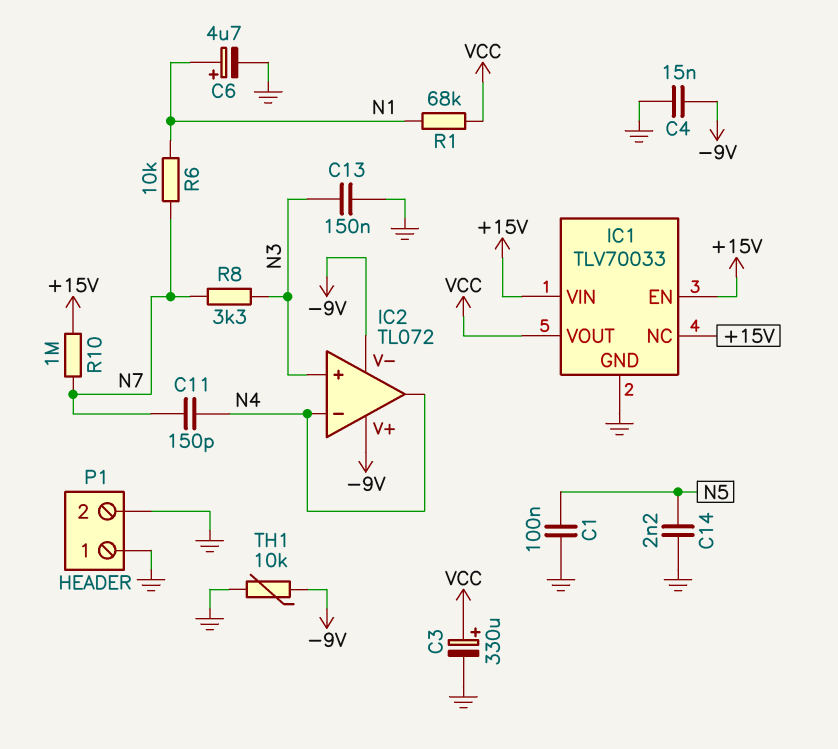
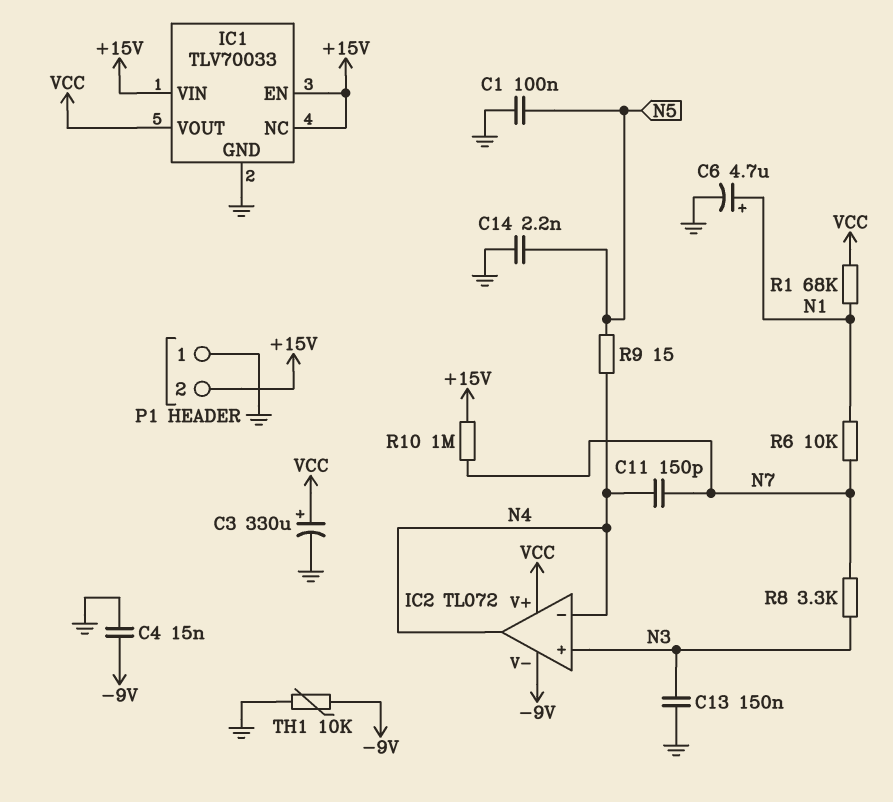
IC2 pin V+: -9V -> VCC
P1 pin 2: GND -> +15V
R9: none -> 15 (N4, N5)

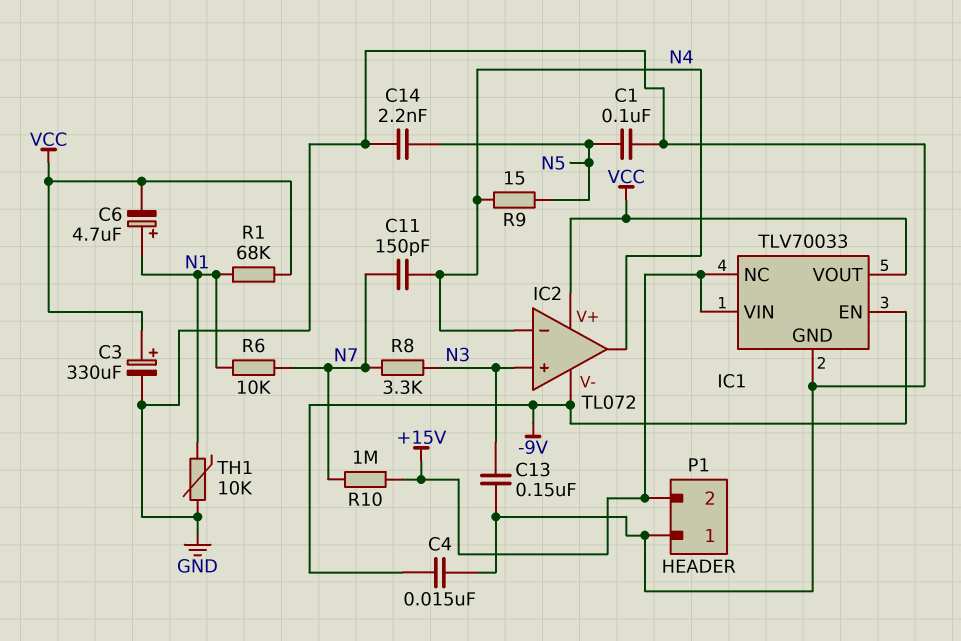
C6: 4.7uF (plus N1, minus GND) -> 4.7uF (plus N1, minus VCC)
IC1 pin EN: +15V -> -9V
TH1: 10k (-9V, GND) -> 10k (GND, N1)

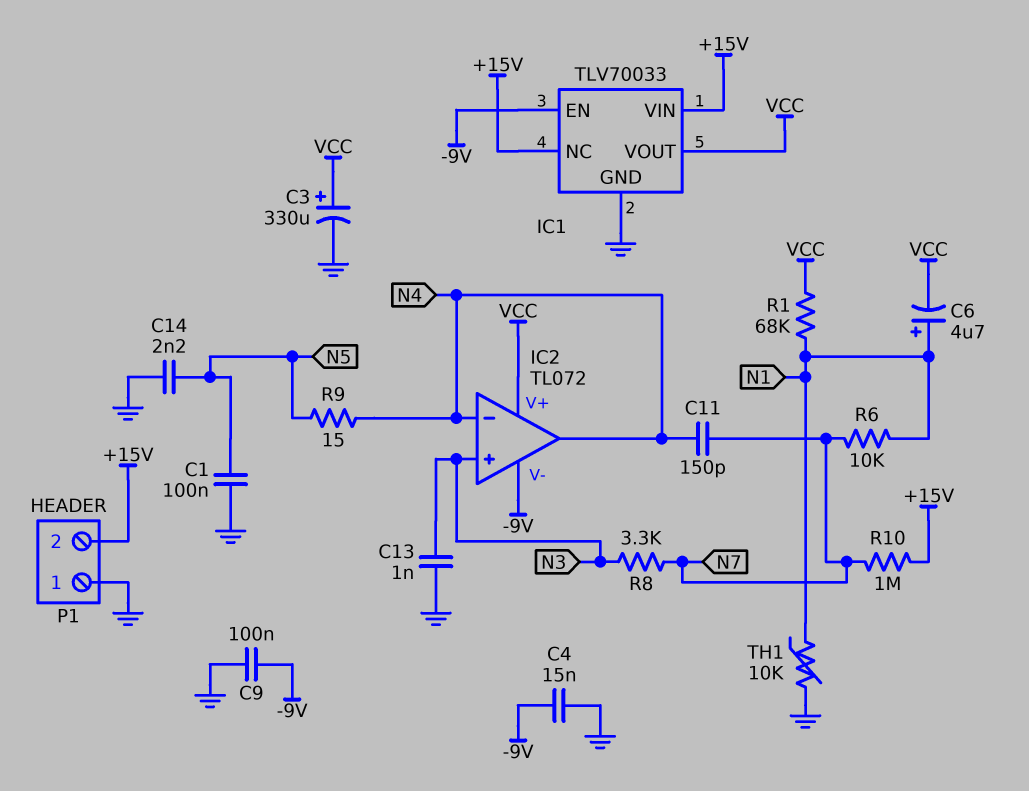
C9: none -> 100nF (-9V, GND)
C13: 150nF (GND, N3) -> 1nF (GND, N3)

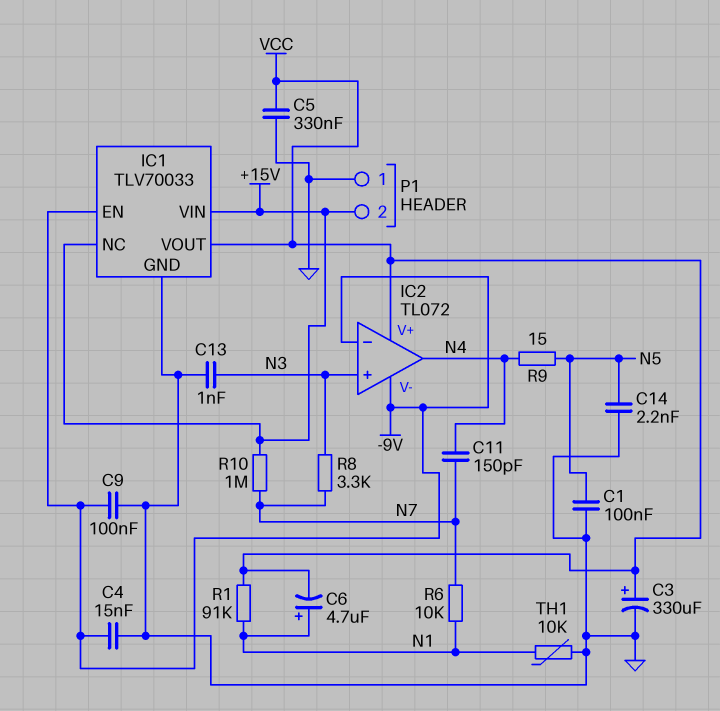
C5: none -> 330nF (GND, VCC)
IC2 pin in-: N4 -> -9V
R1: 68k (N1, VCC) -> 91k (N1, VCC)

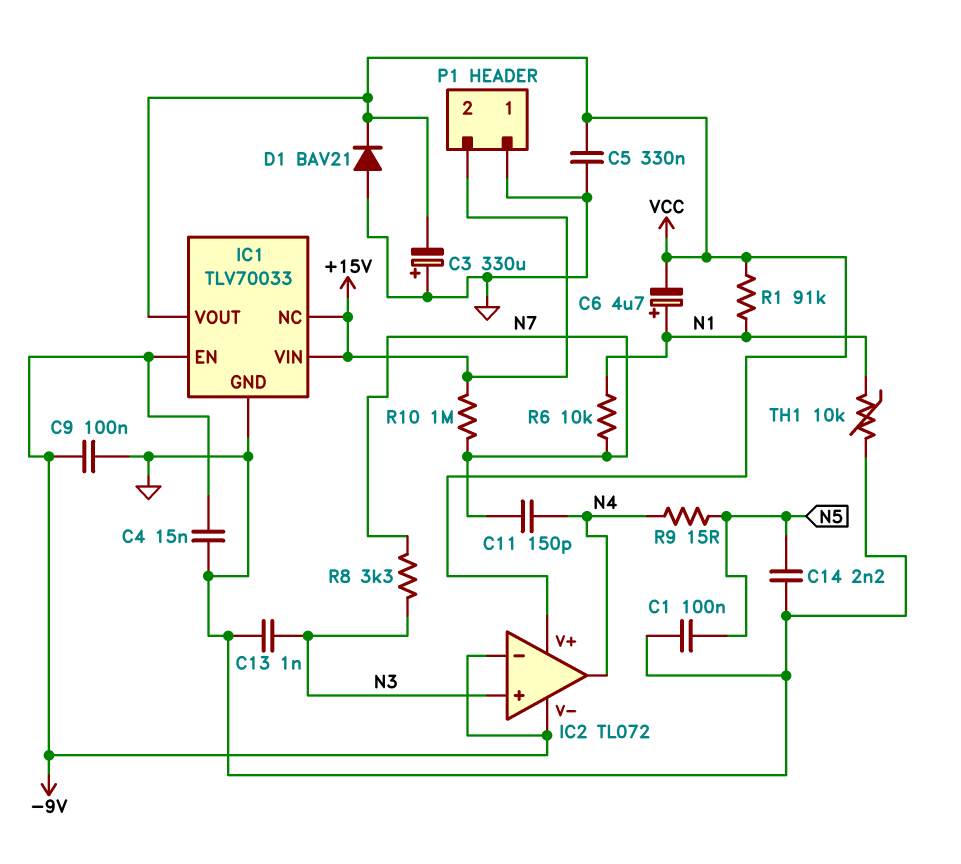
C3: 330uF (plus VCC, minus GND) -> 330uF (plus GND, minus VCC)
D1: none -> diode BAV21 (A GND, K VCC)

